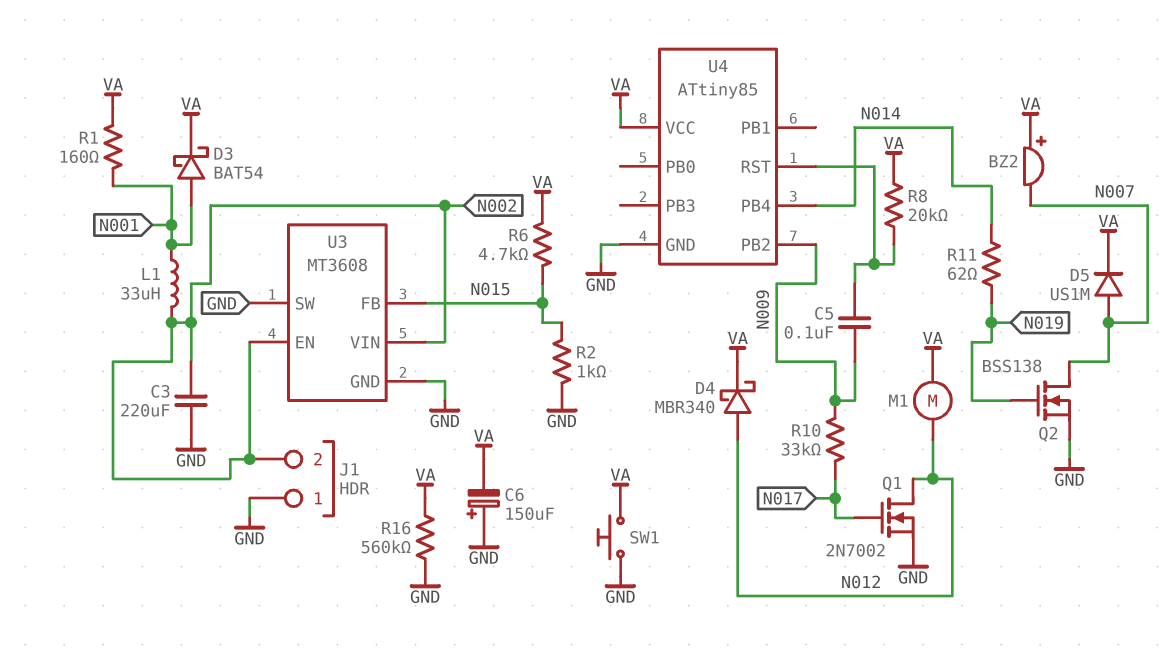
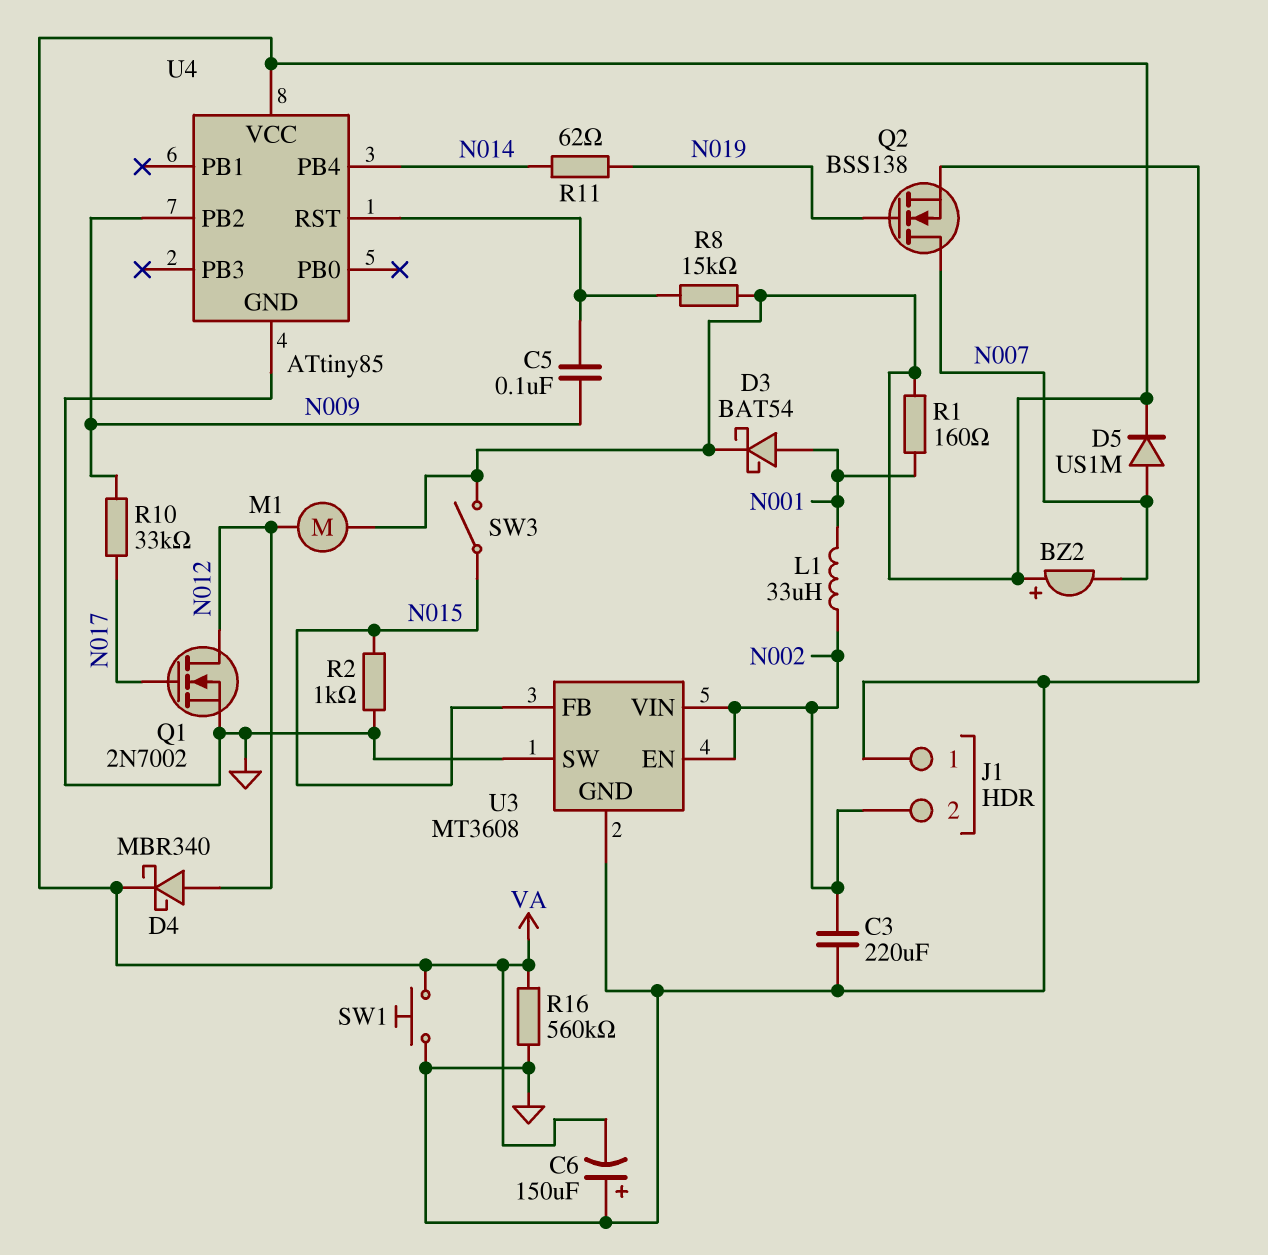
R6: 4.7k (N015, VA) -> none
R8: 20k (U4/RST, VA) -> 15k (U4/RST, VA)
SW3: none -> switch (N015, VA)

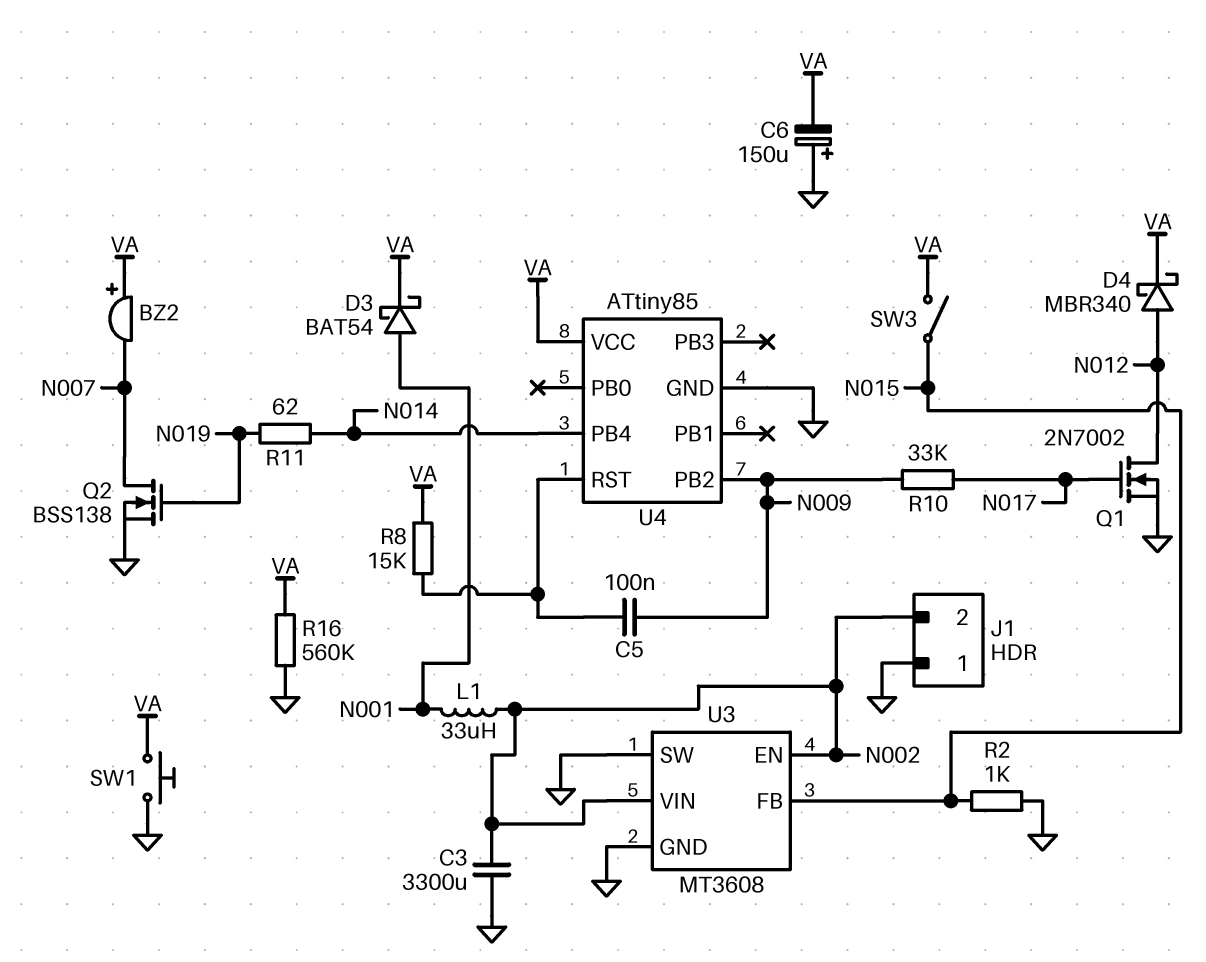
C3: 220uF (GND, N002) -> 3300uF (GND, N002)
D5: diode US1M (A N007, K VA) -> none
M1: motor (N012, VA) -> none
R1: 160 (N001, VA) -> none

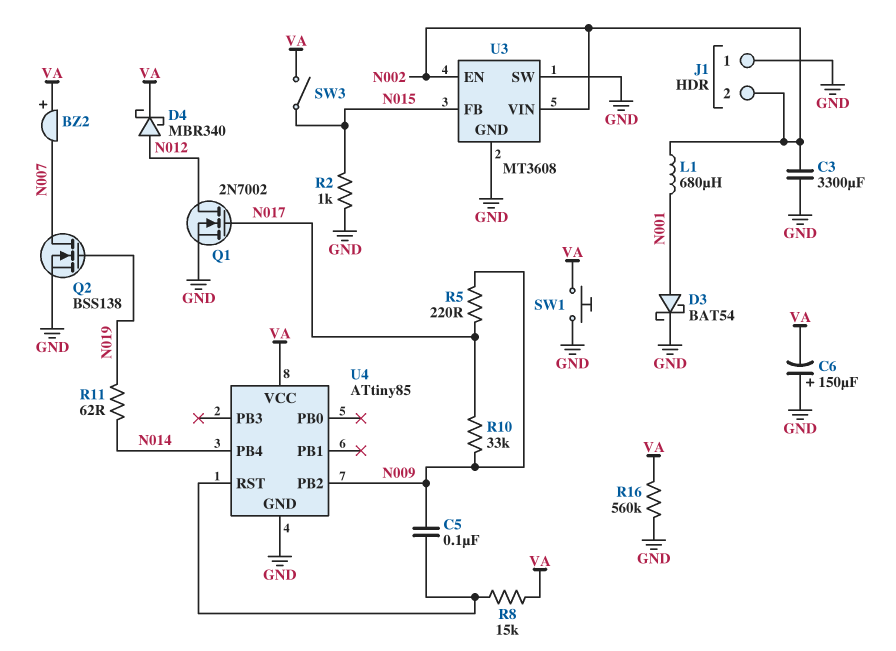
D3: schottky BAT54 (A N001, K VA) -> schottky BAT54 (A N001, K GND)
L1: 33uH (N001, N002) -> 680uH (N001, N002)
R5: none -> 220 (N009, N017)

